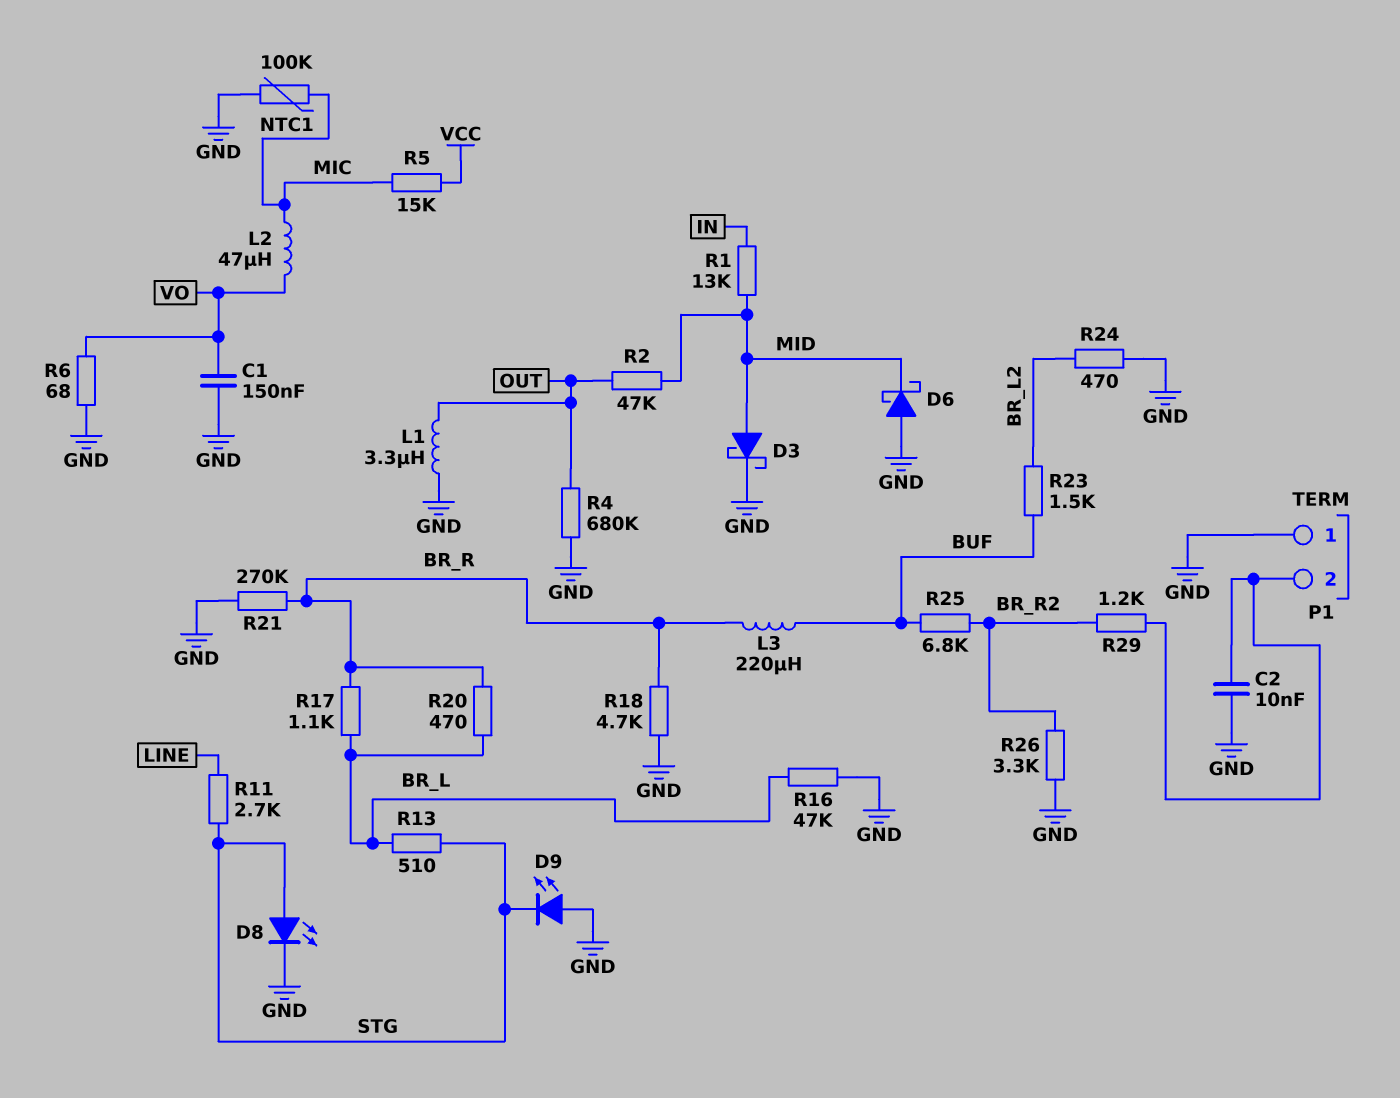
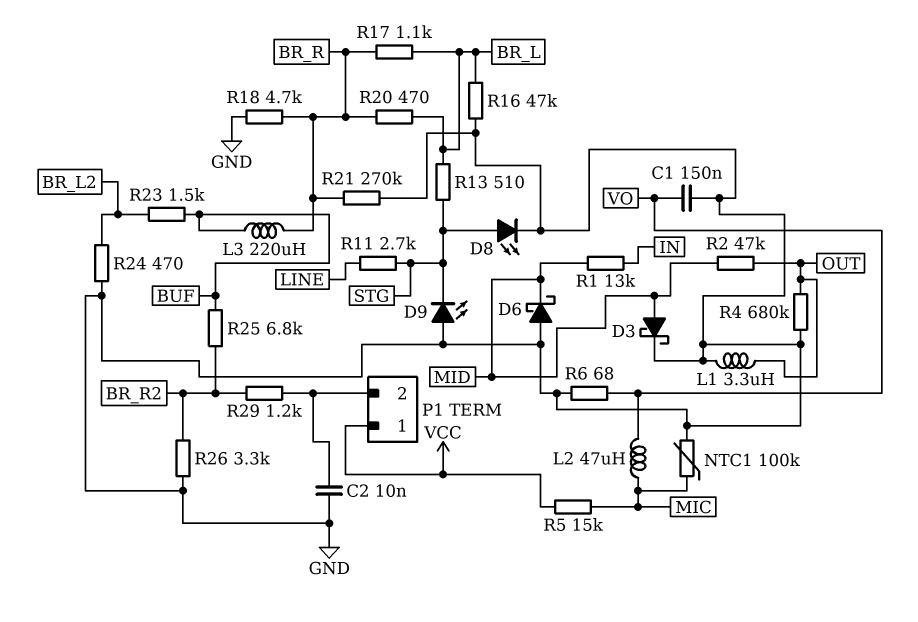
P1 pin 1: GND -> VCC

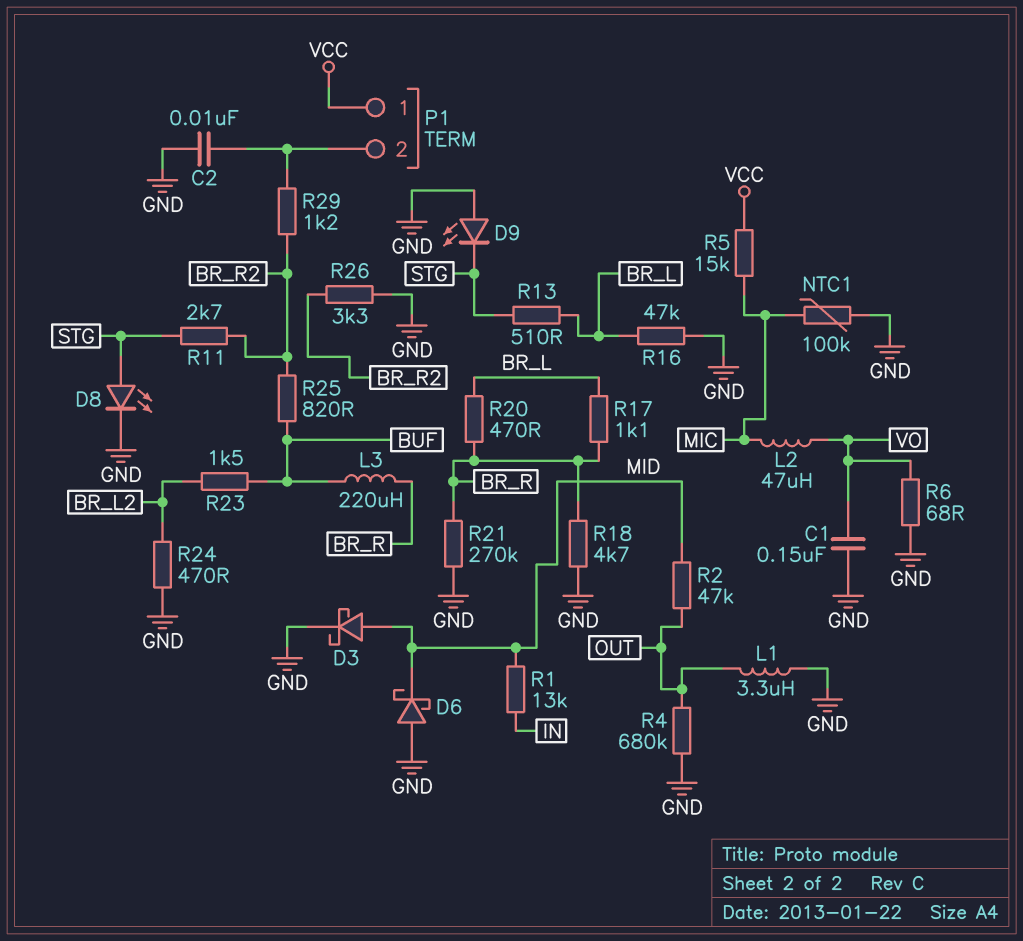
R11: 2.7k (LINE, STG) -> 2.7k (BR_R2, STG)
R25: 6.8k (BR_R2, BUF) -> 820 (BR_R2, BUF)

